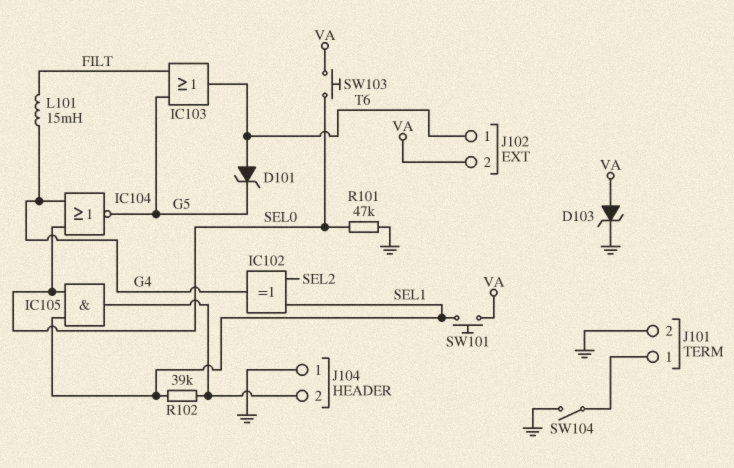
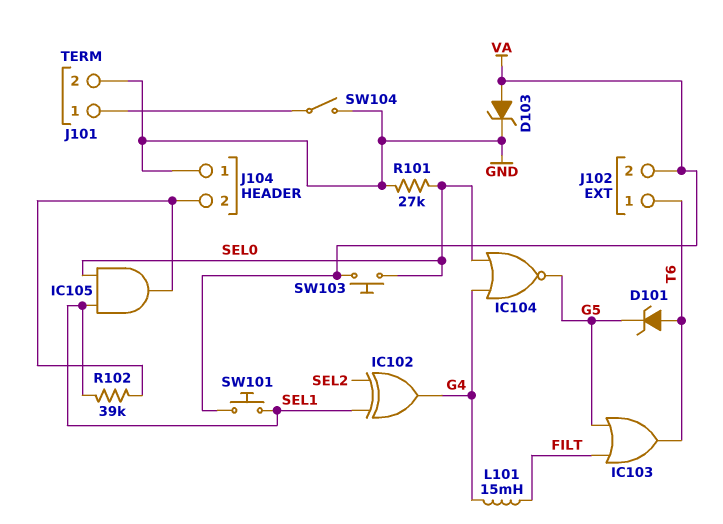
R101: 47k (GND, SEL0) -> 27k (GND, SEL0)

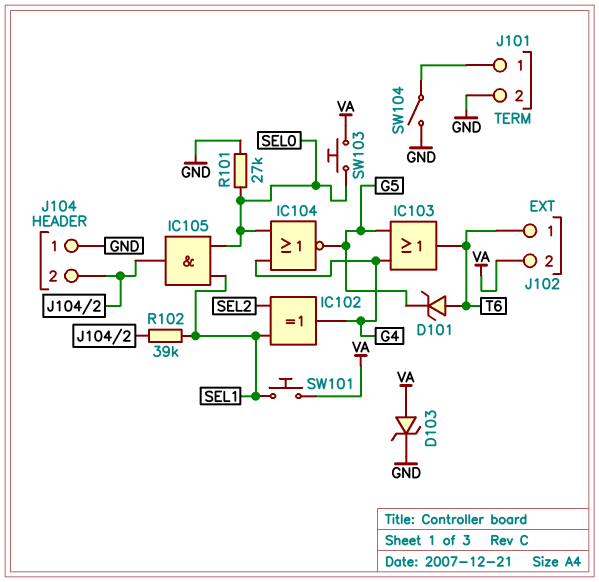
IC103: OR (in FILT, in G5, out T6) -> OR (in G4, in G5, out T6)
L101: 15mH (FILT, G4) -> none

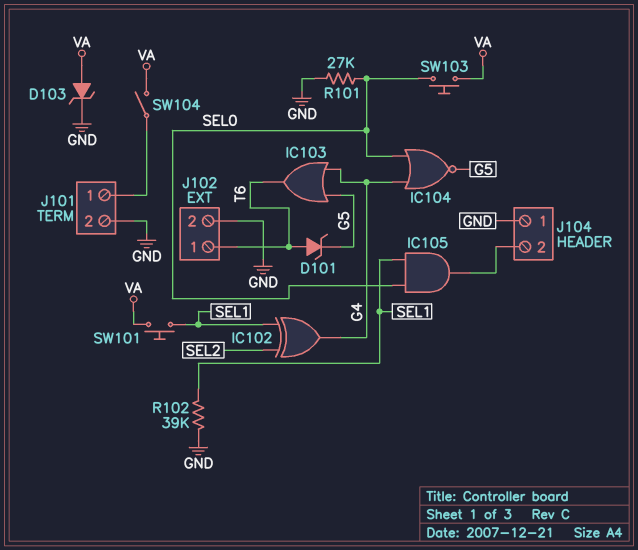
J102 pin 2: VA -> GND
R102: 39k (J104/2, SEL1) -> 39k (GND, SEL1)
SW104: switch (GND, J101/1) -> switch (J101/1, VA)

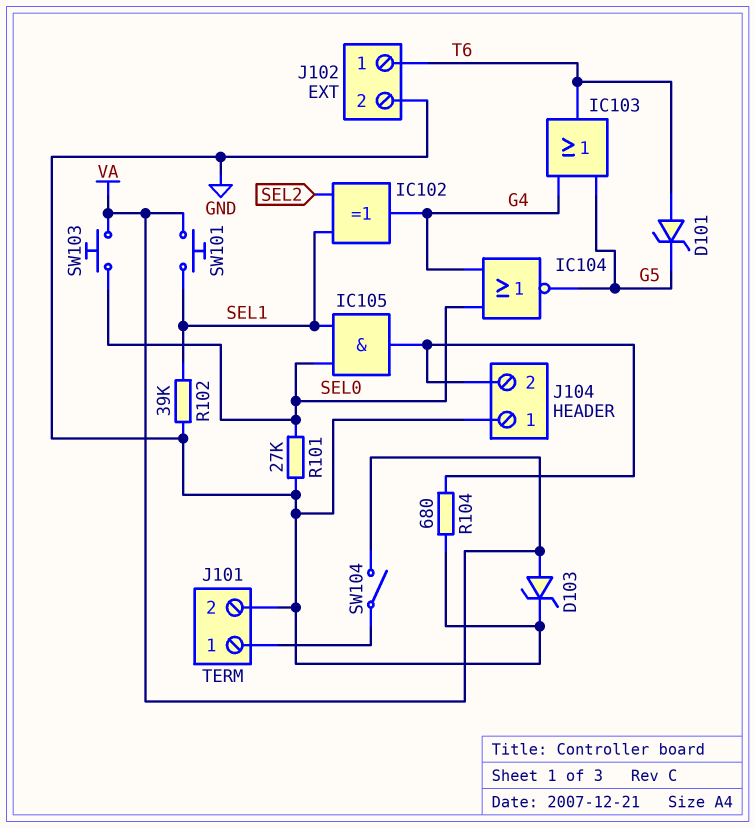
R104: none -> 680 (GND, J104/2)

